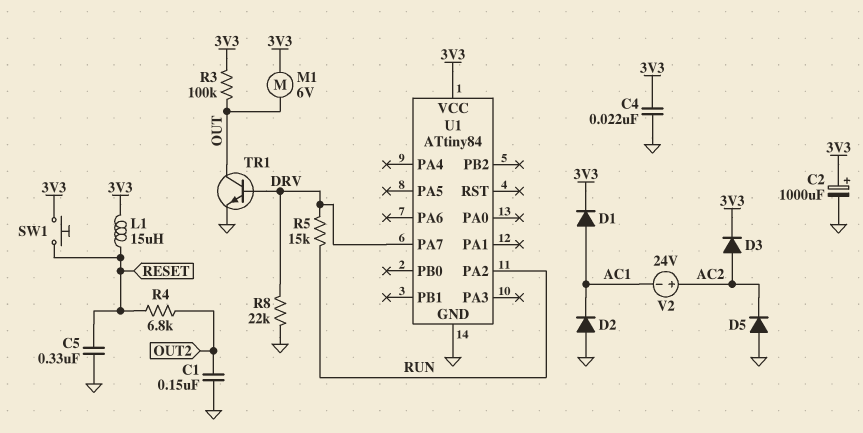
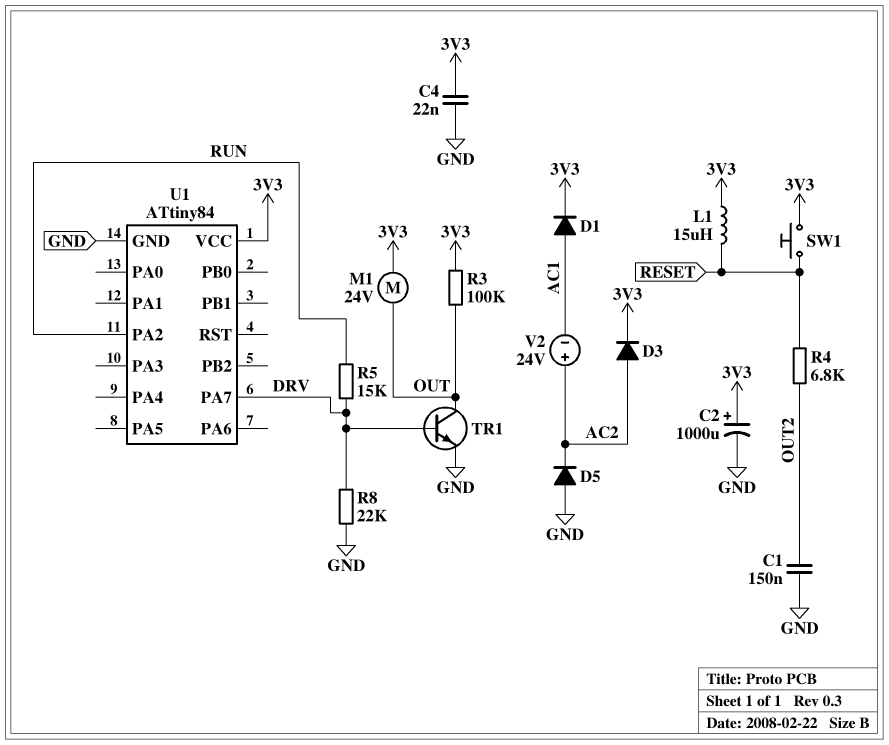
C5: 330nF (GND, RESET) -> none
D2: diode (A GND, K AC1) -> none
M1: motor 6V (3V3, OUT) -> motor 24V (3V3, OUT)

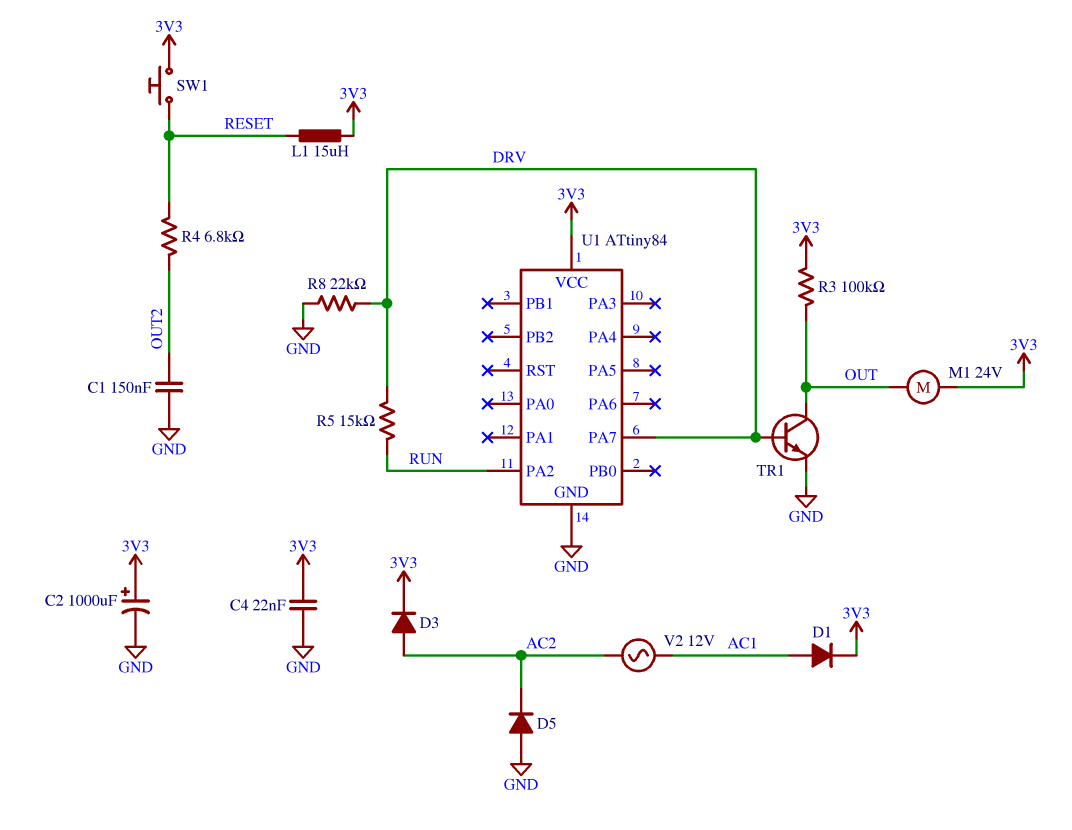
V2: 24V (plus AC2, minus AC1) -> AC 12V (AC1, AC2)

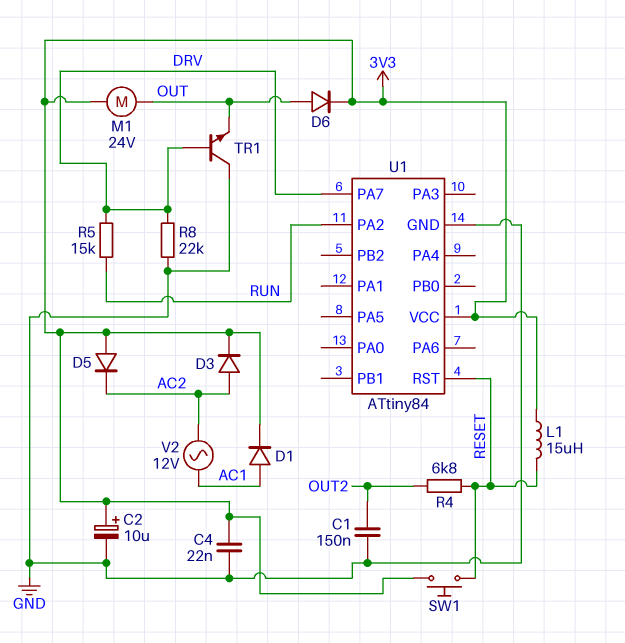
C2: 1000uF (plus 3V3, minus GND) -> 10uF (plus 3V3, minus GND)
D5: diode (A GND, K AC2) -> diode (A 3V3, K AC2)
D6: none -> diode (A OUT, K 3V3)
R3: 100k (3V3, OUT) -> none
TR1: NPN (B DRV, C OUT, E GND) -> NPN (B DRV, C GND, E OUT)
U1 pin RST: none -> RESET

